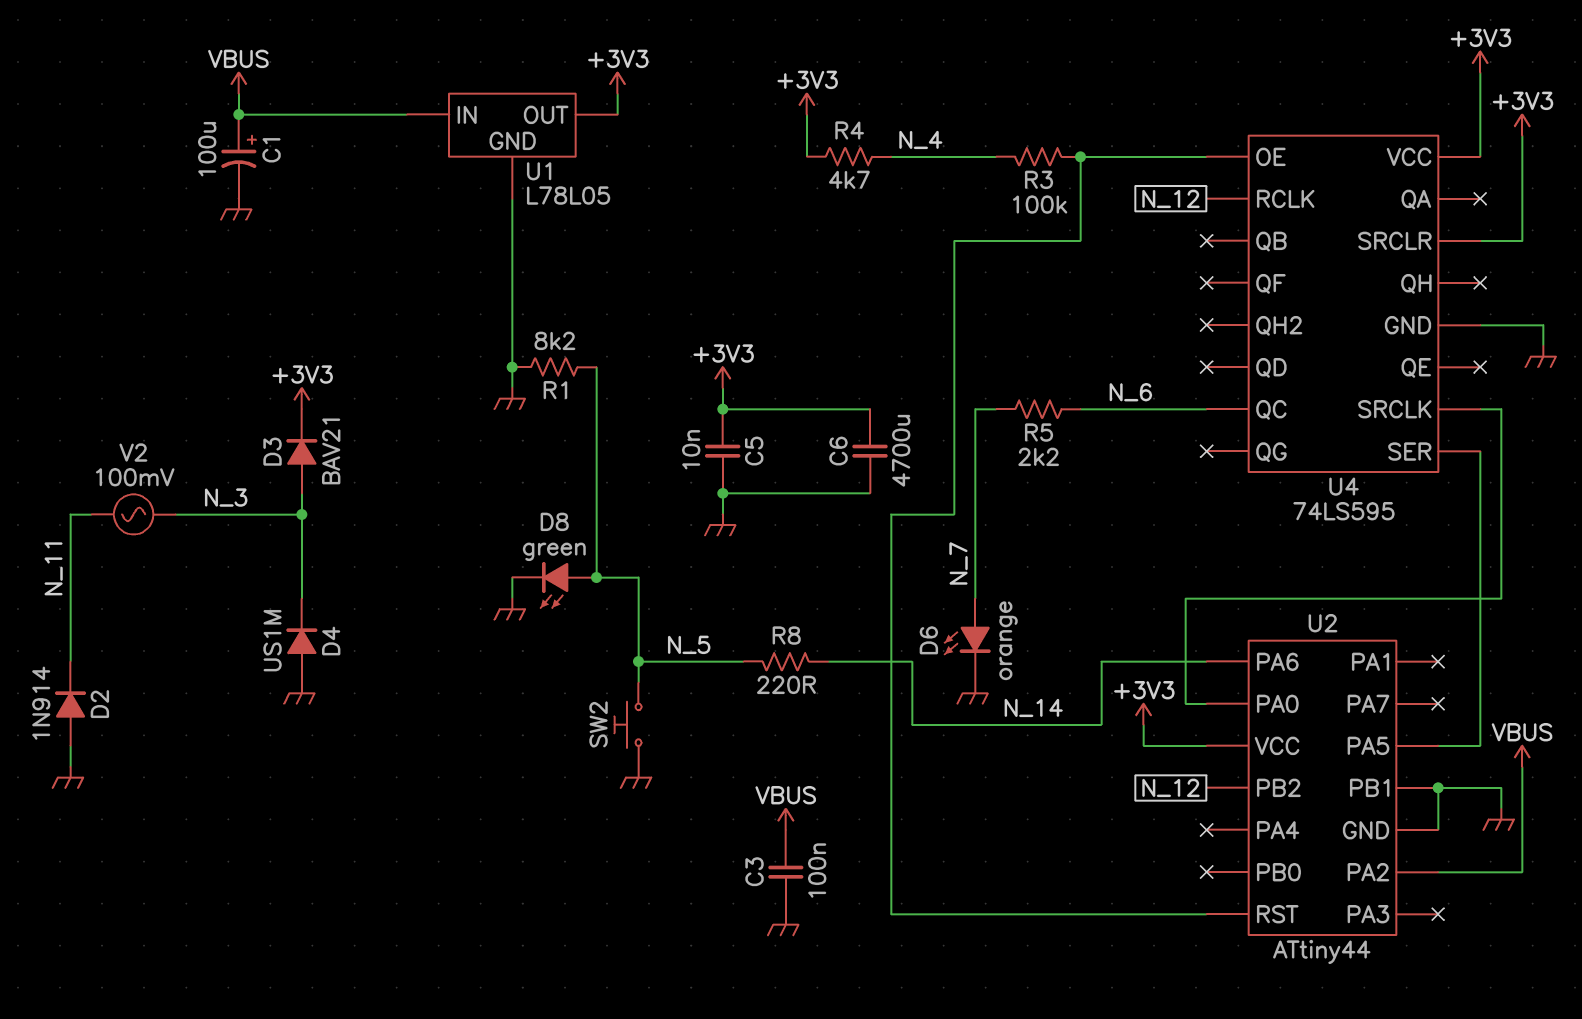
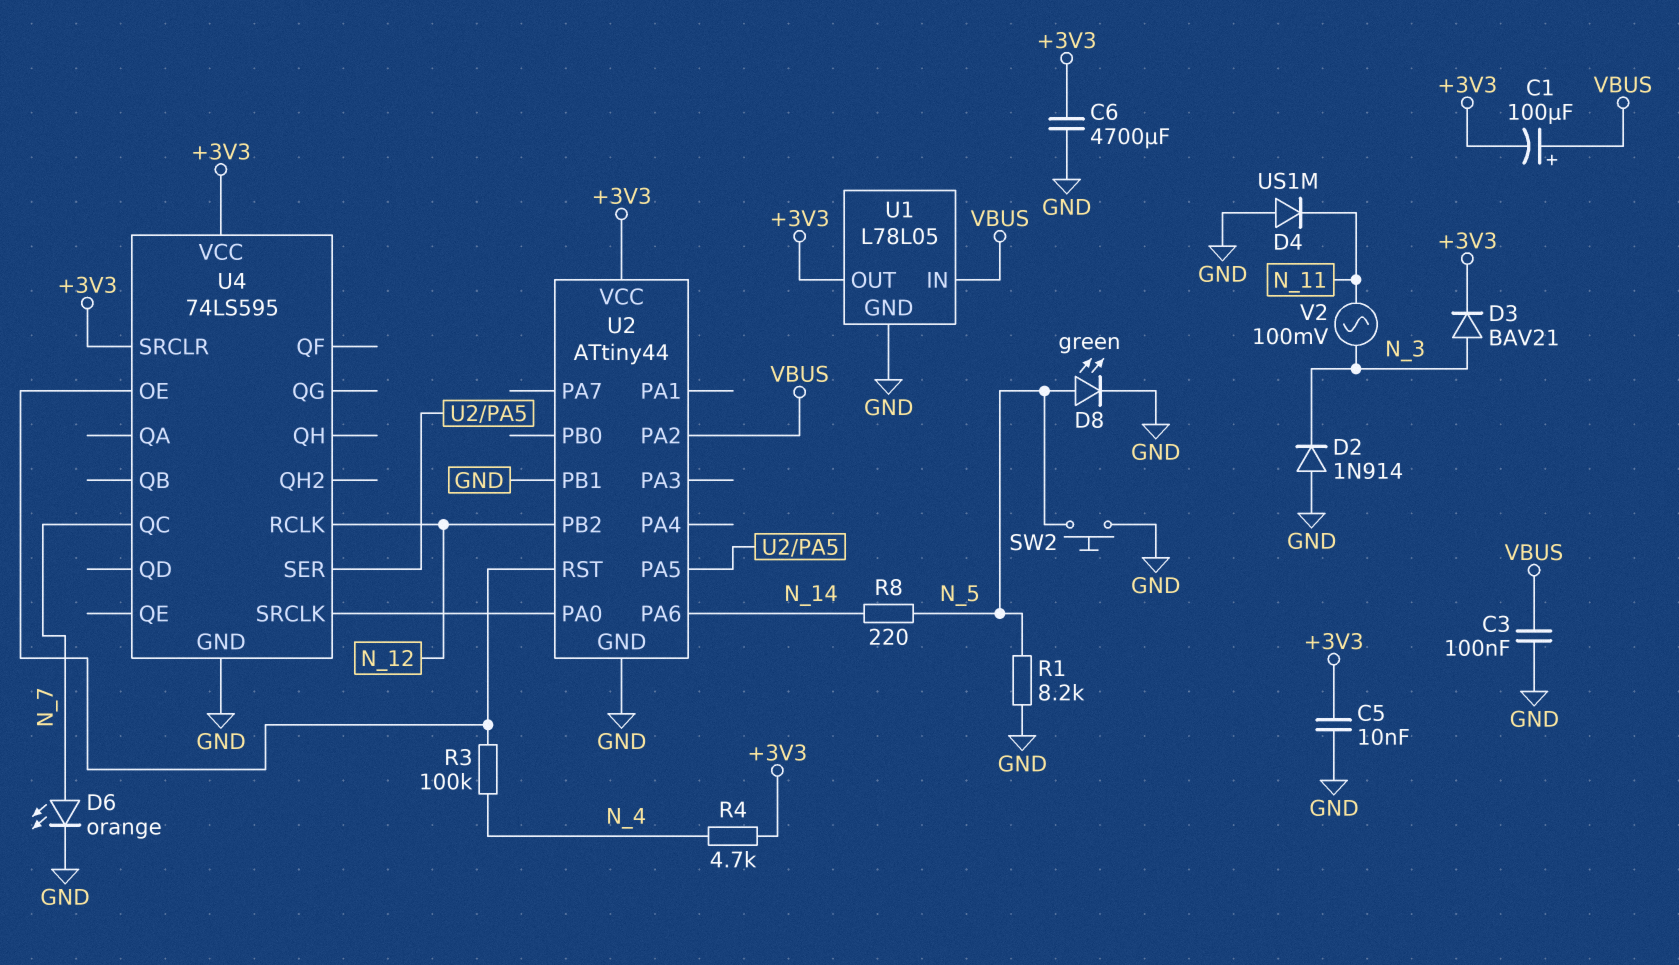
C1: 100uF (plus VBUS, minus GND) -> 100uF (plus VBUS, minus +3V3)
D2: diode 1N914 (A GND, K N_11) -> diode 1N914 (A GND, K N_3)
D4: diode US1M (A GND, K N_3) -> diode US1M (A GND, K N_11)
R5: 2.2k (N_6, N_7) -> none
U4 pin QC: N_6 -> N_7

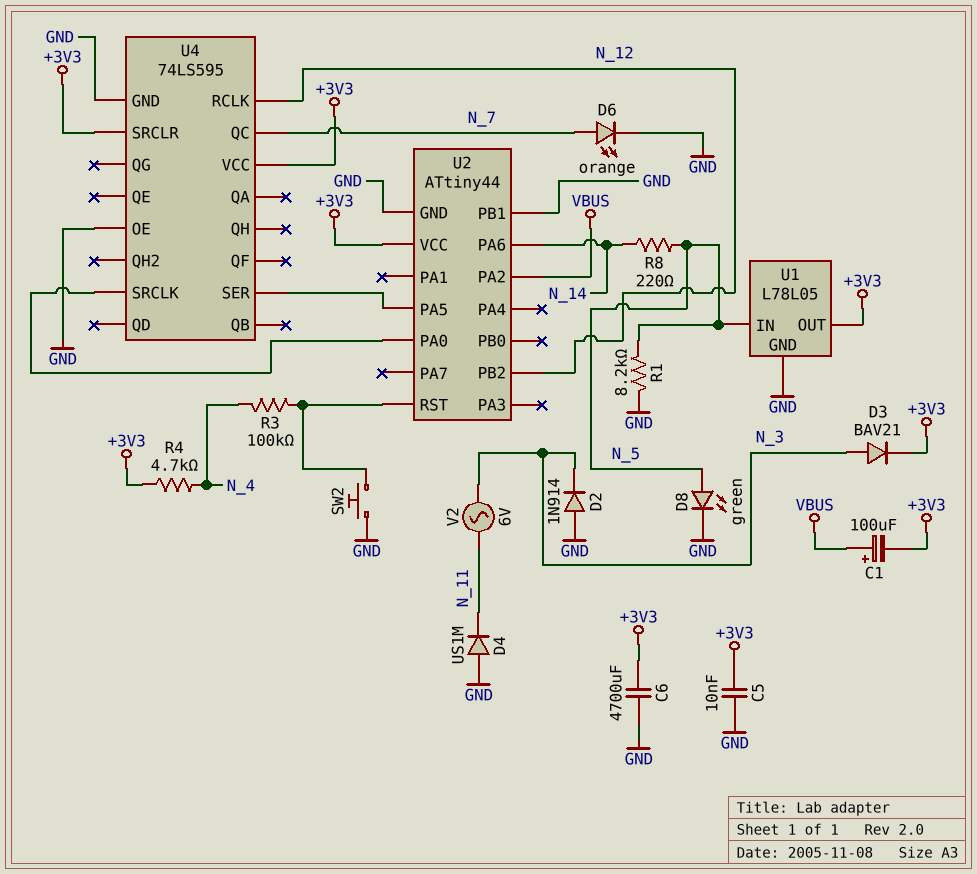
C3: 100nF (GND, VBUS) -> none
SW2: button (GND, N_5) -> button (GND, U2/RST)
U1 pin IN: VBUS -> N_5
U4 pin OE: U2/RST -> GND
V2: AC 100mV (N_3, N_11) -> AC 6V (N_3, N_11)

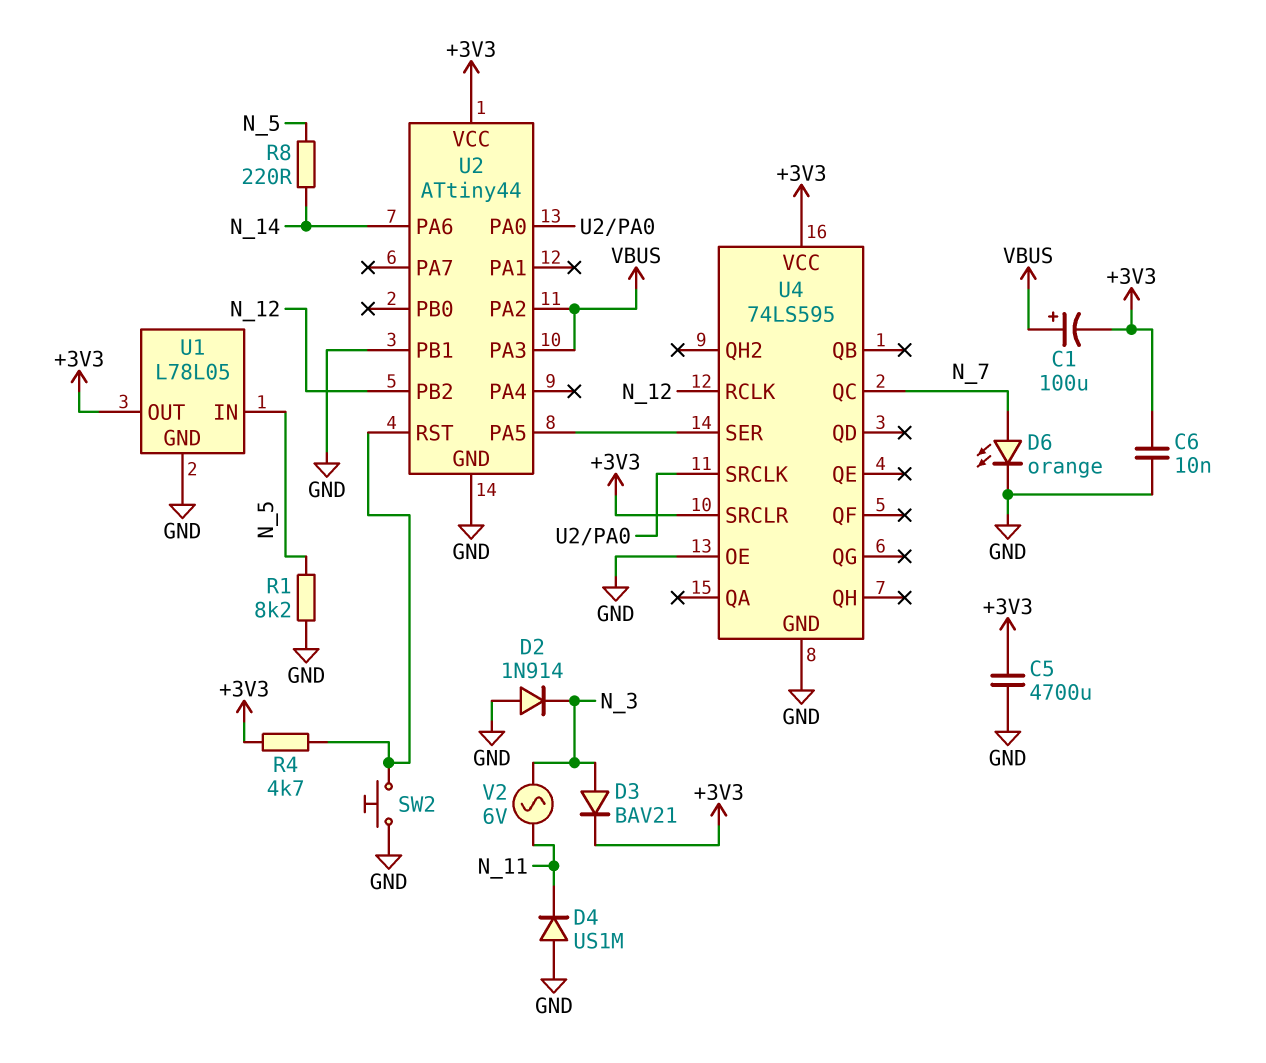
C5: 10nF (+3V3, GND) -> 4700uF (+3V3, GND)
C6: 4700uF (+3V3, GND) -> 10nF (+3V3, GND)
D8: LED green (A N_5, K GND) -> none
R3: 100k (N_4, U2/RST) -> none
R4: 4.7k (+3V3, N_4) -> 4.7k (+3V3, U2/RST)
U2 pin PA3: none -> VBUS

